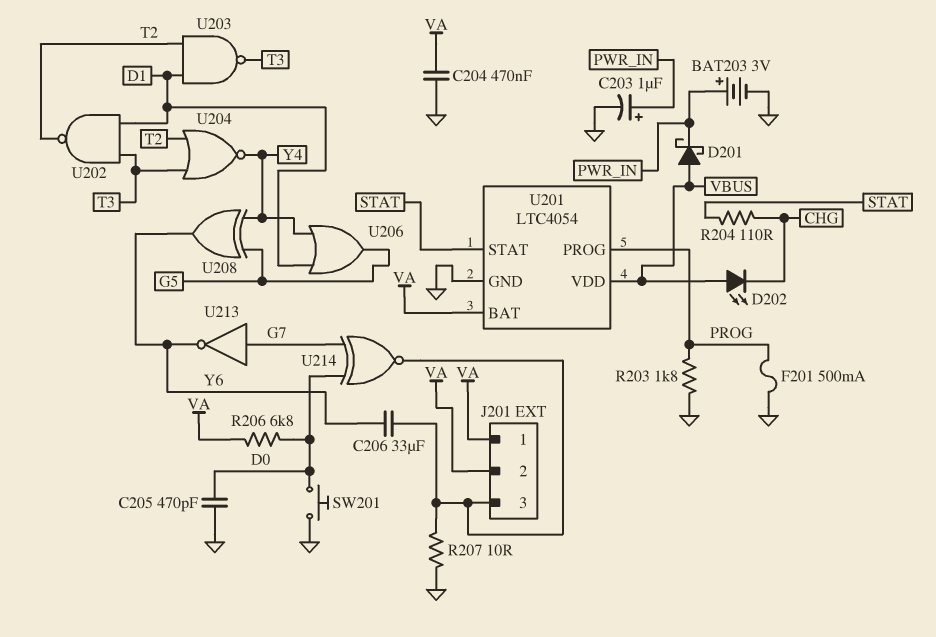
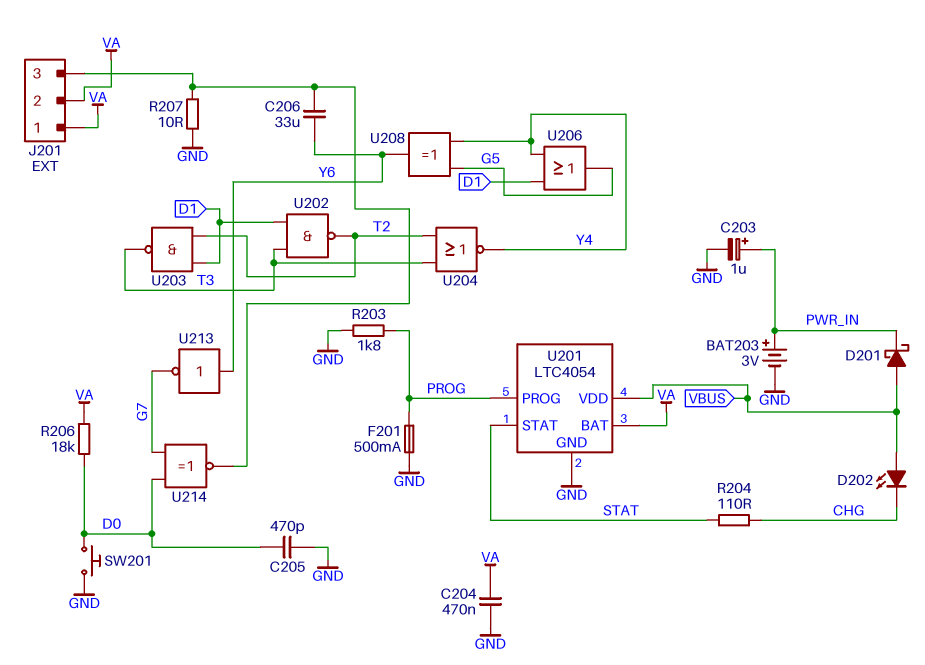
R206: 6.8k (D0, VA) -> 18k (D0, VA)
U213: NOT (in G7, out Y6) -> NOT (in Y6, out G7)

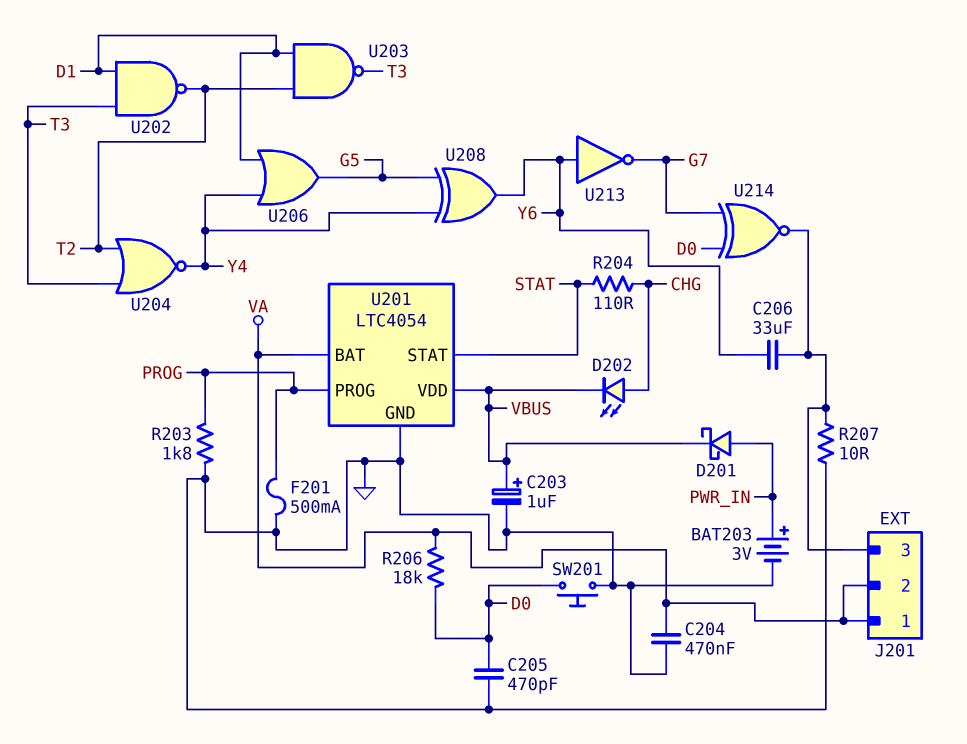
C203: 1uF (plus PWR_IN, minus GND) -> 1uF (plus VBUS, minus GND)
D201: schottky (A VBUS, K PWR_IN) -> schottky (A PWR_IN, K VBUS)
D202: LED (A VBUS, K CHG) -> LED (A CHG, K VBUS)

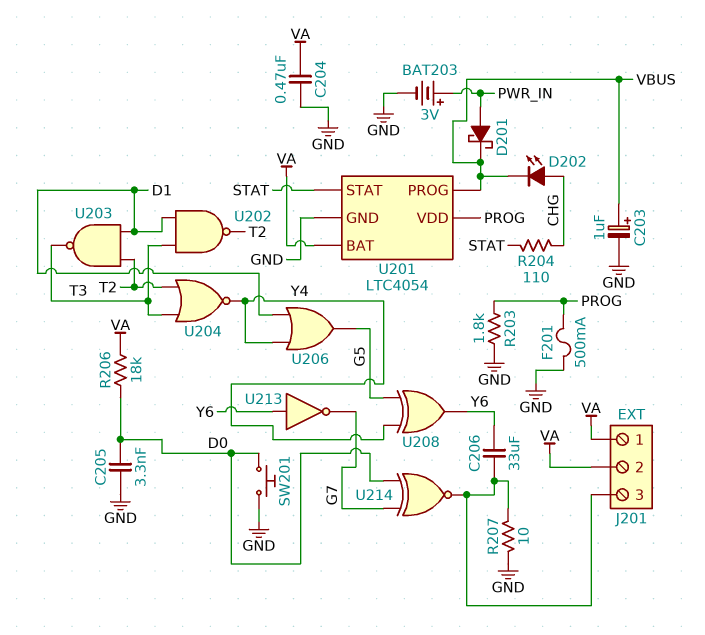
C205: 470pF (D0, GND) -> 3.3nF (D0, GND)
U201 pin PROG: PROG -> VBUS
U201 pin VDD: VBUS -> PROG

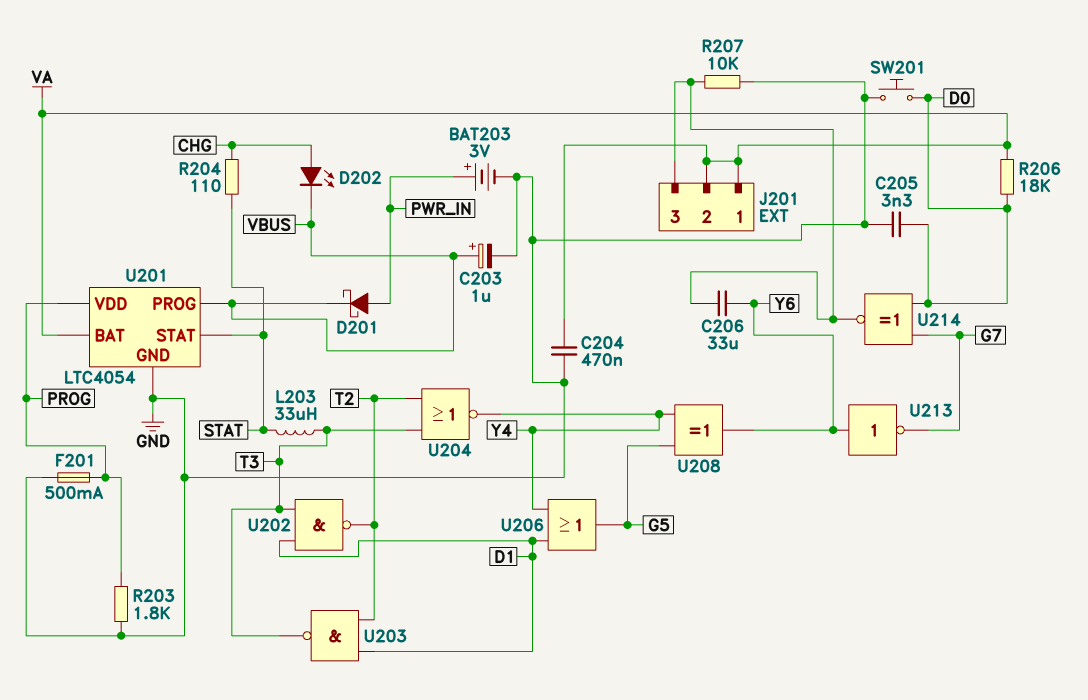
L203: none -> 33uH (STAT, T3)
R207: 10 (GND, J201/3) -> 10k (GND, J201/3)

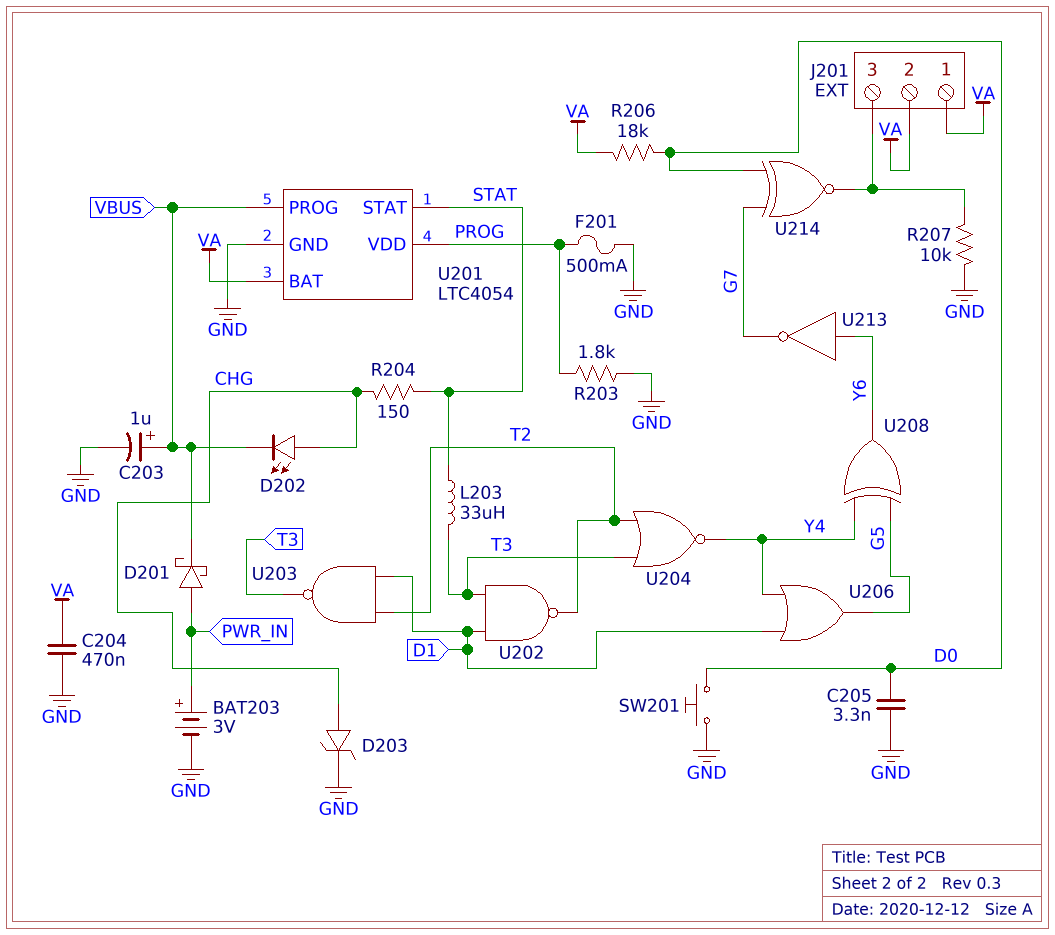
C206: 33uF (J201/3, Y6) -> none
D203: none -> zener (A CHG, K GND)
R204: 110 (CHG, STAT) -> 150 (CHG, STAT)

